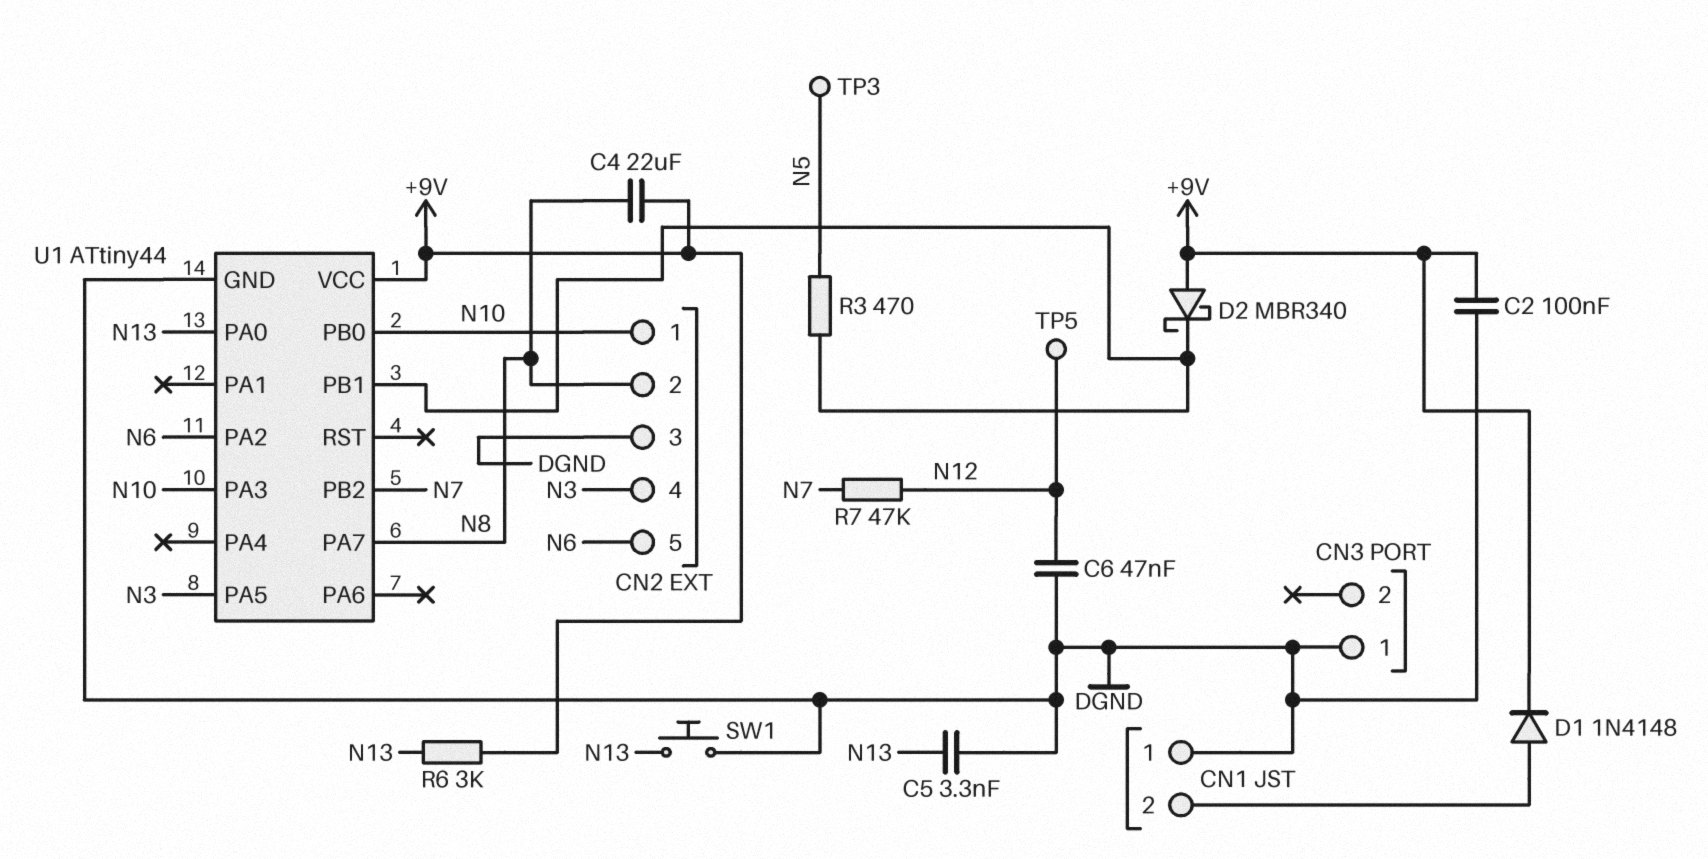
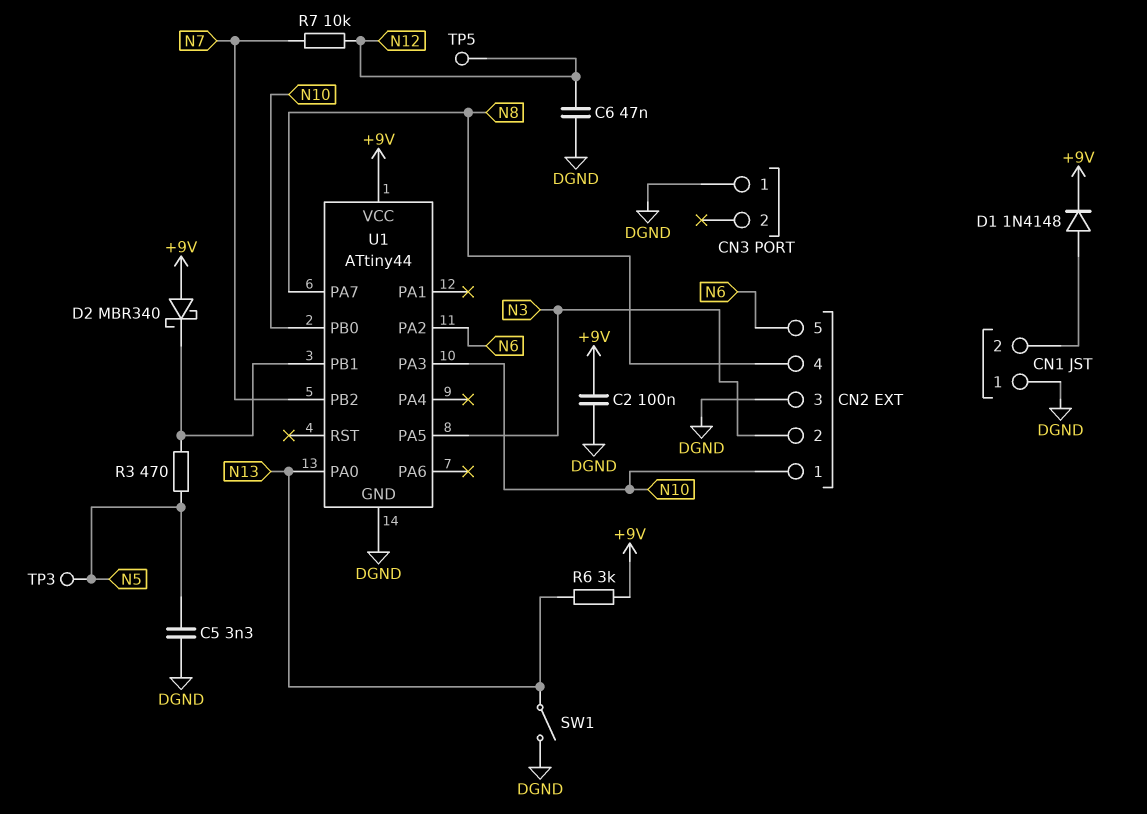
C4: 22uF (+9V, N8) -> none
C5: 3.3nF (DGND, N13) -> 3.3nF (DGND, N5)
CN2 pin 2: N8 -> N3
CN2 pin 4: N3 -> N8
R7: 47k (N7, N12) -> 10k (N7, N12)
SW1: button (DGND, N13) -> switch (DGND, N13)

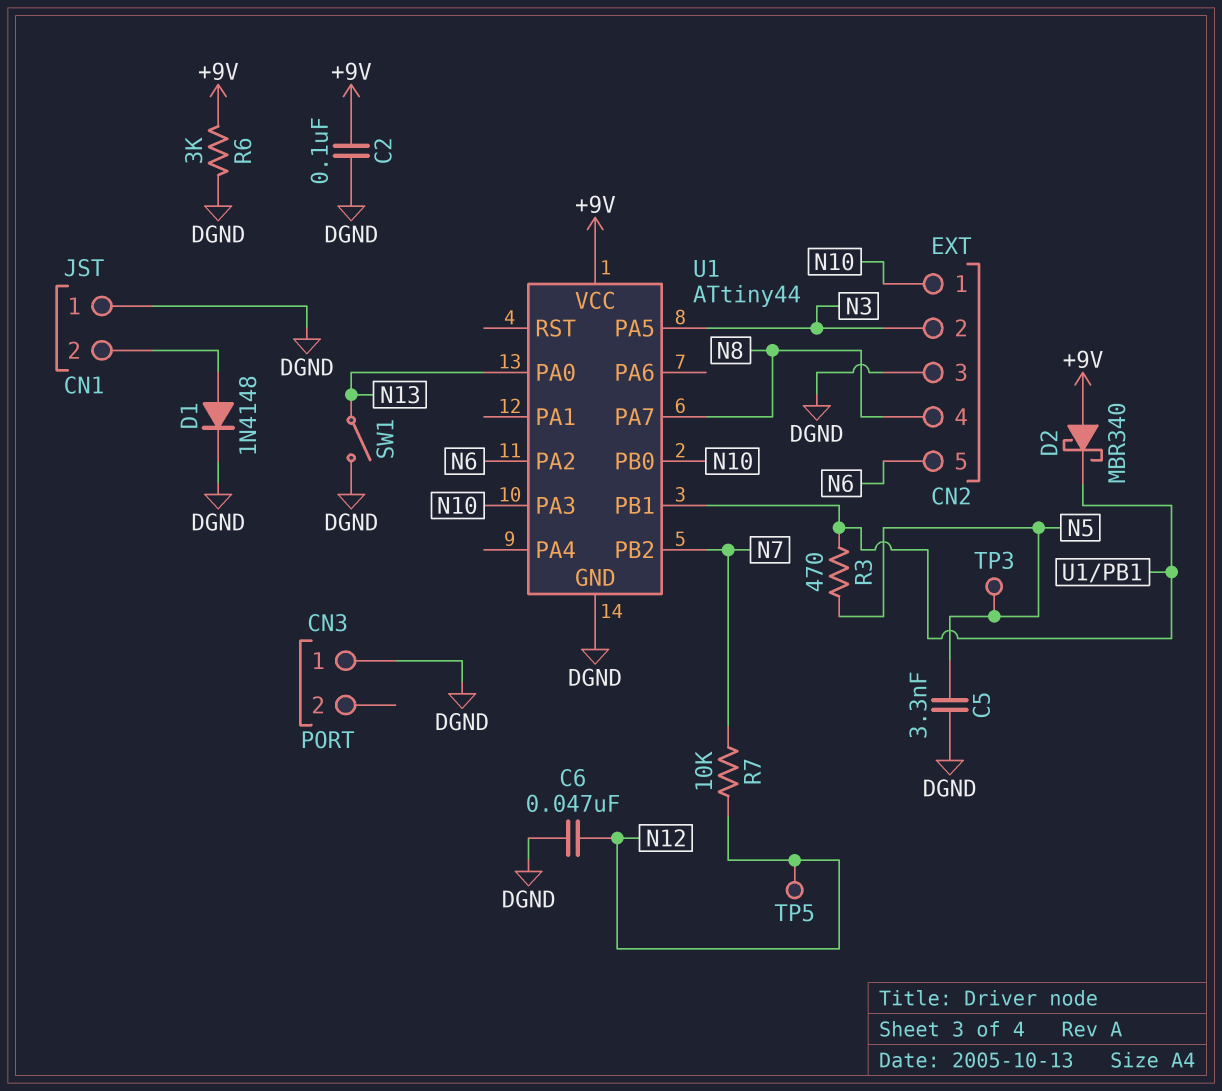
D1: diode 1N4148 (A CN1/2, K +9V) -> diode 1N4148 (A CN1/2, K DGND)
R6: 3k (+9V, N13) -> 3k (+9V, DGND)

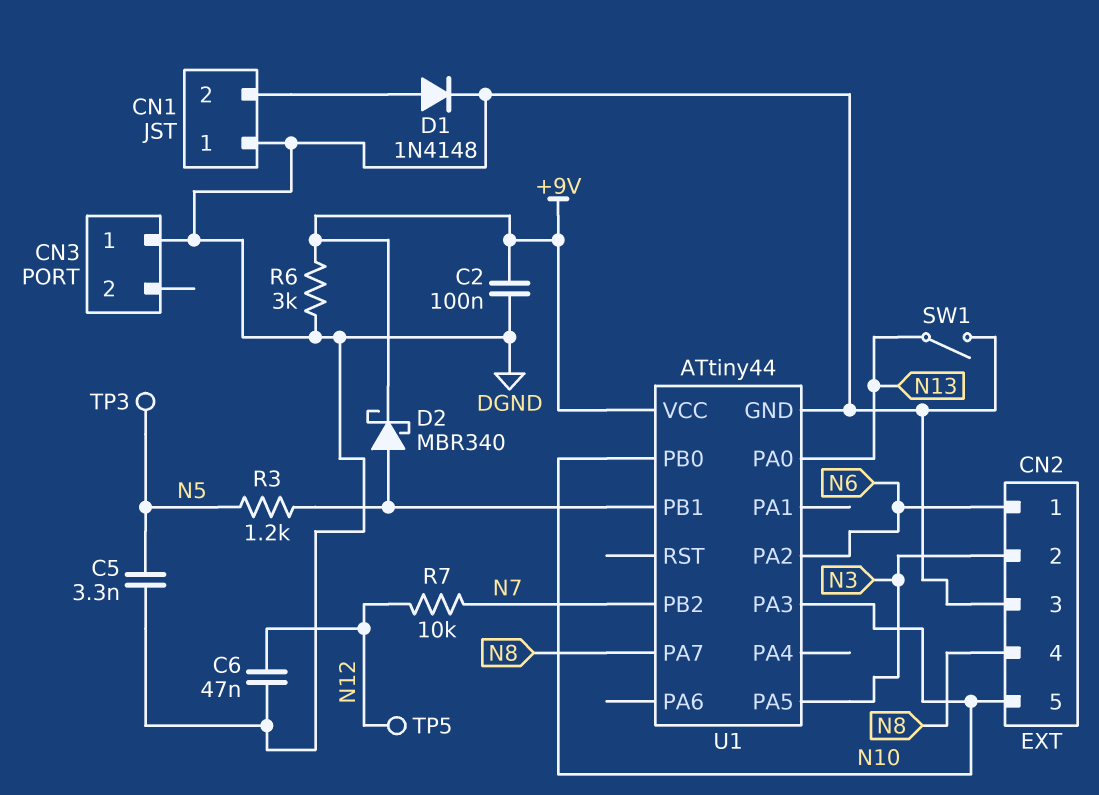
CN2 pin 1: N10 -> N6
CN2 pin 5: N6 -> N10
D2: schottky MBR340 (A +9V, K U1/PB1) -> schottky MBR340 (A U1/PB1, K +9V)
R3: 470 (N5, U1/PB1) -> 1.2k (N5, U1/PB1)

